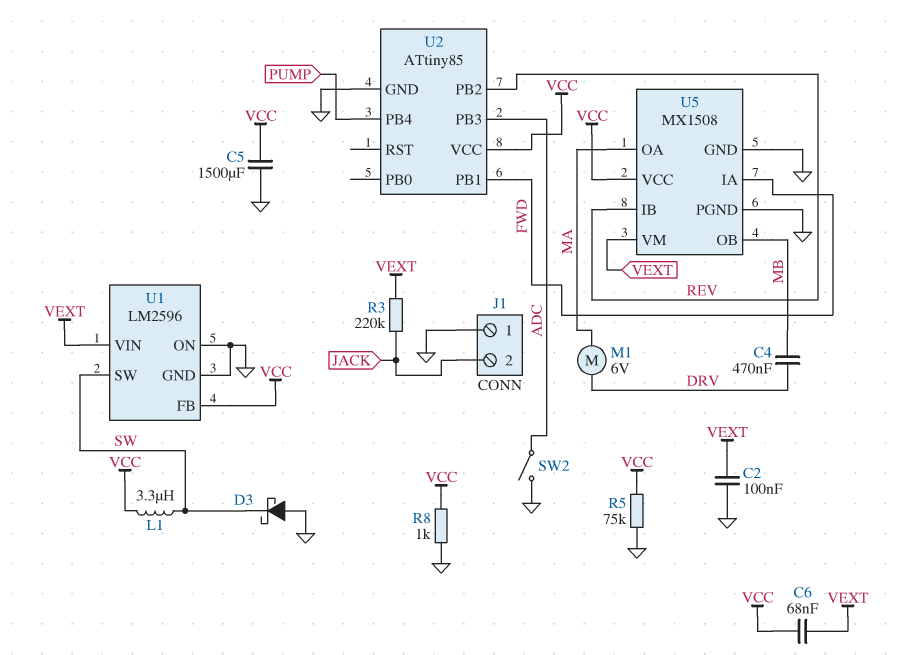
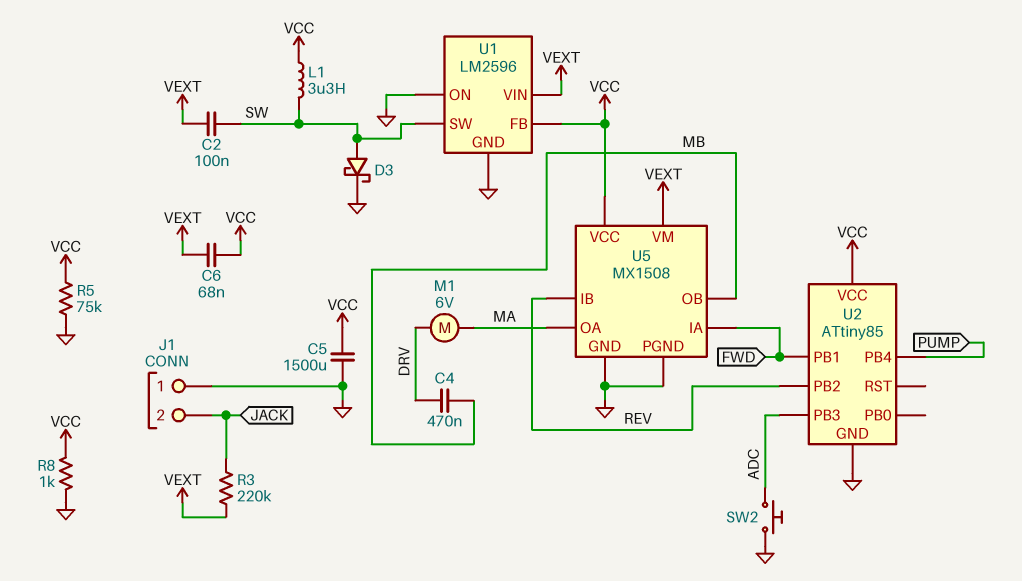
C2: 100nF (GND, VEXT) -> 100nF (SW, VEXT)
D3: schottky (A GND, K SW) -> schottky (A SW, K GND)
SW2: switch (ADC, GND) -> button (ADC, GND)

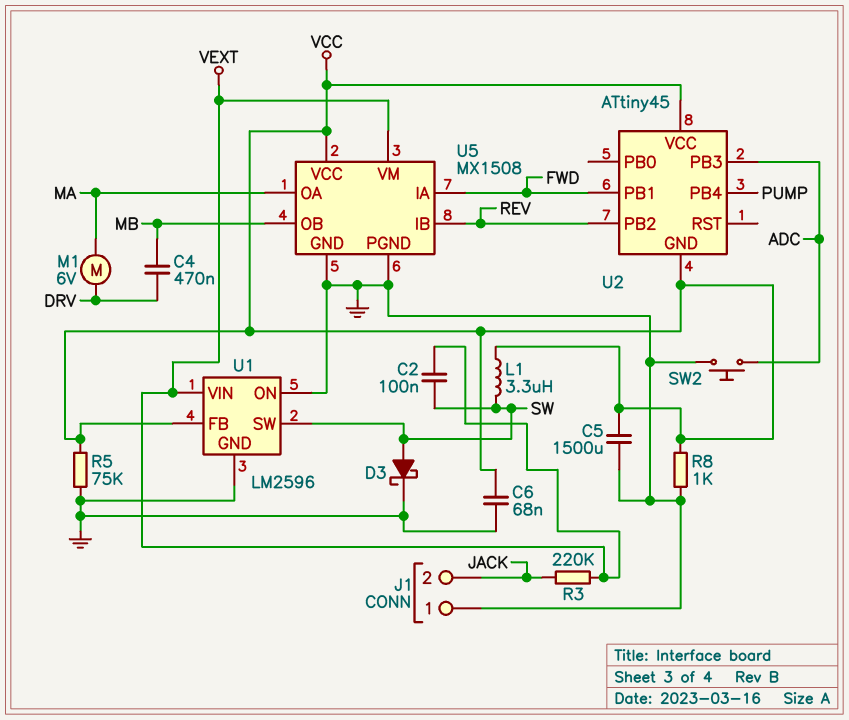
C6: 68nF (VCC, VEXT) -> 68nF (GND, VCC)
U2: ATtiny85 -> ATtiny45
U2 pin GND: GND -> VCC

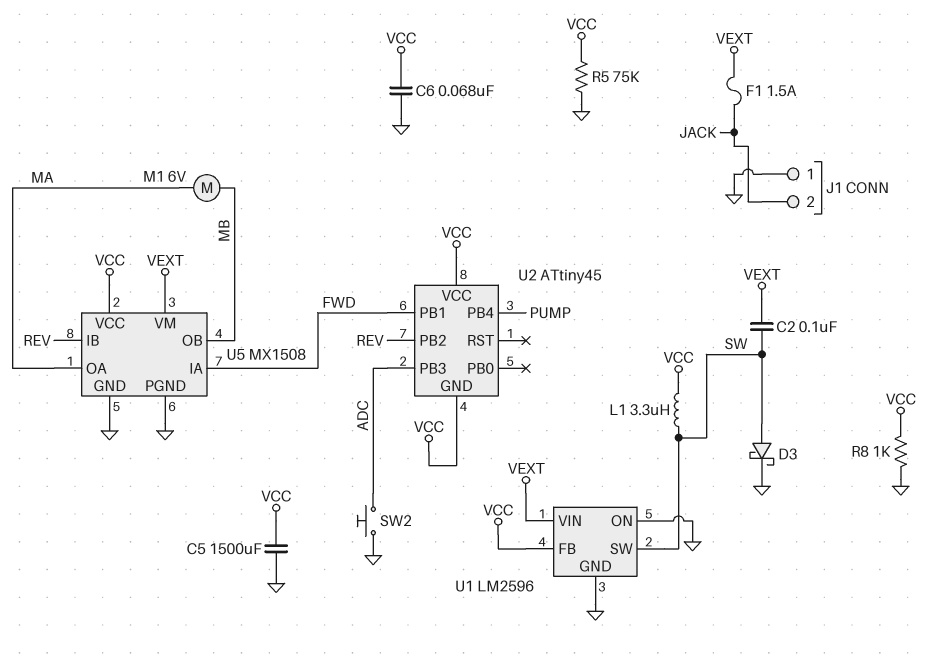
C4: 470nF (DRV, MB) -> none
F1: none -> 1.5A (JACK, VEXT)
M1: motor 6V (DRV, MA) -> motor 6V (MA, MB)
R3: 220k (JACK, VEXT) -> none

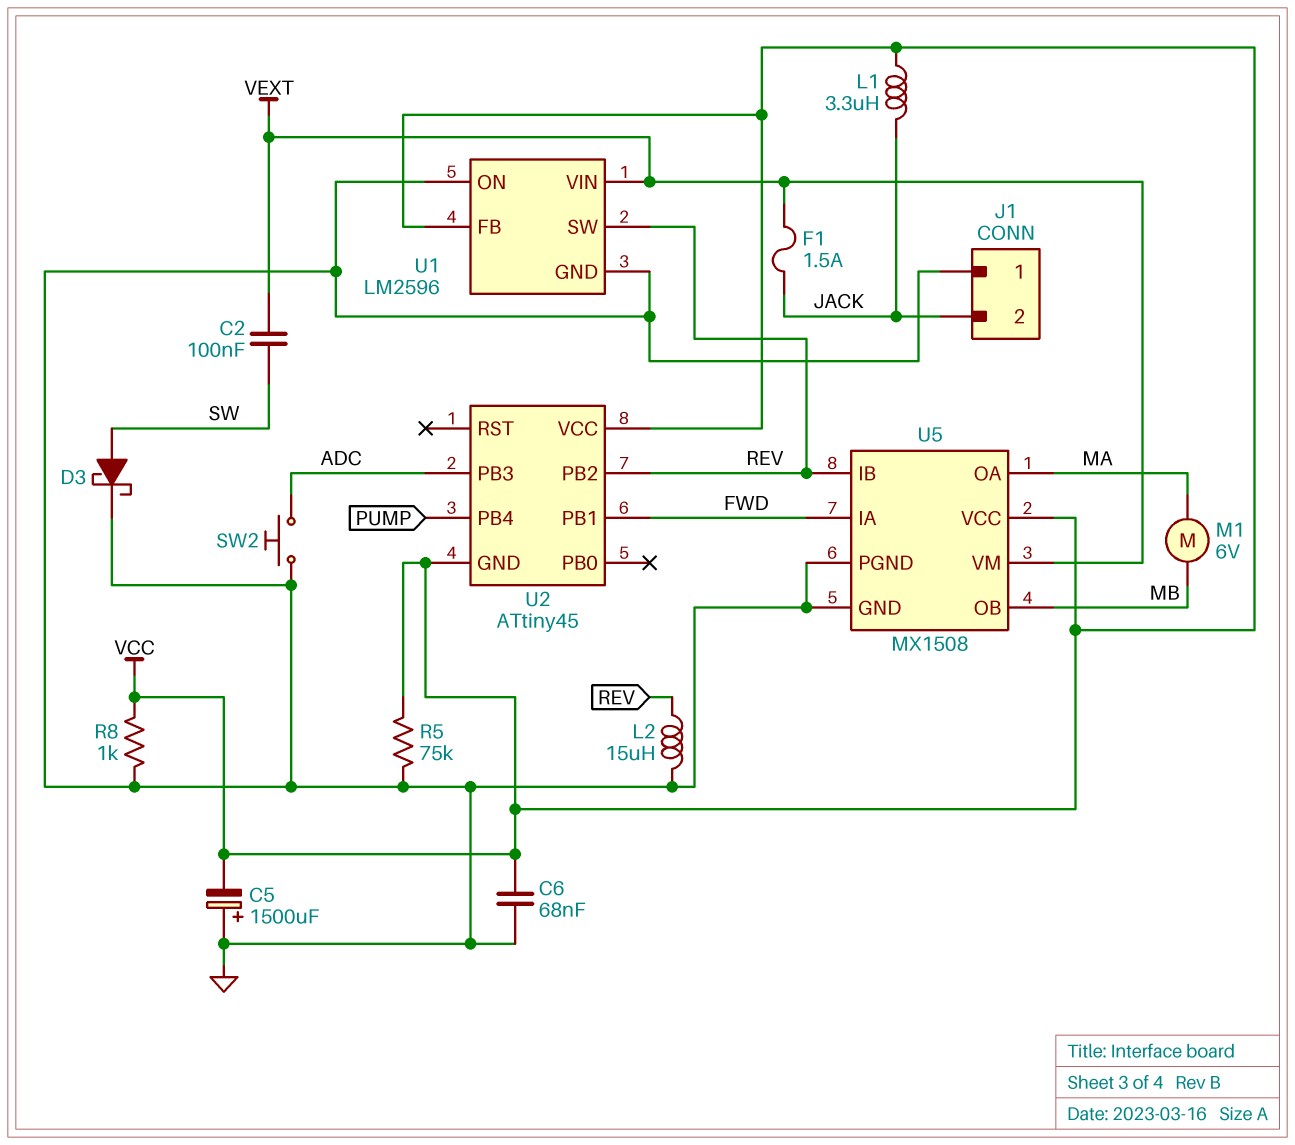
C5: 1500uF (GND, VCC) -> 1500uF (plus GND, minus VCC)
L1: 3.3uH (SW, VCC) -> 3.3uH (JACK, VCC)
L2: none -> 15uH (GND, REV)
U1 pin SW: SW -> REV

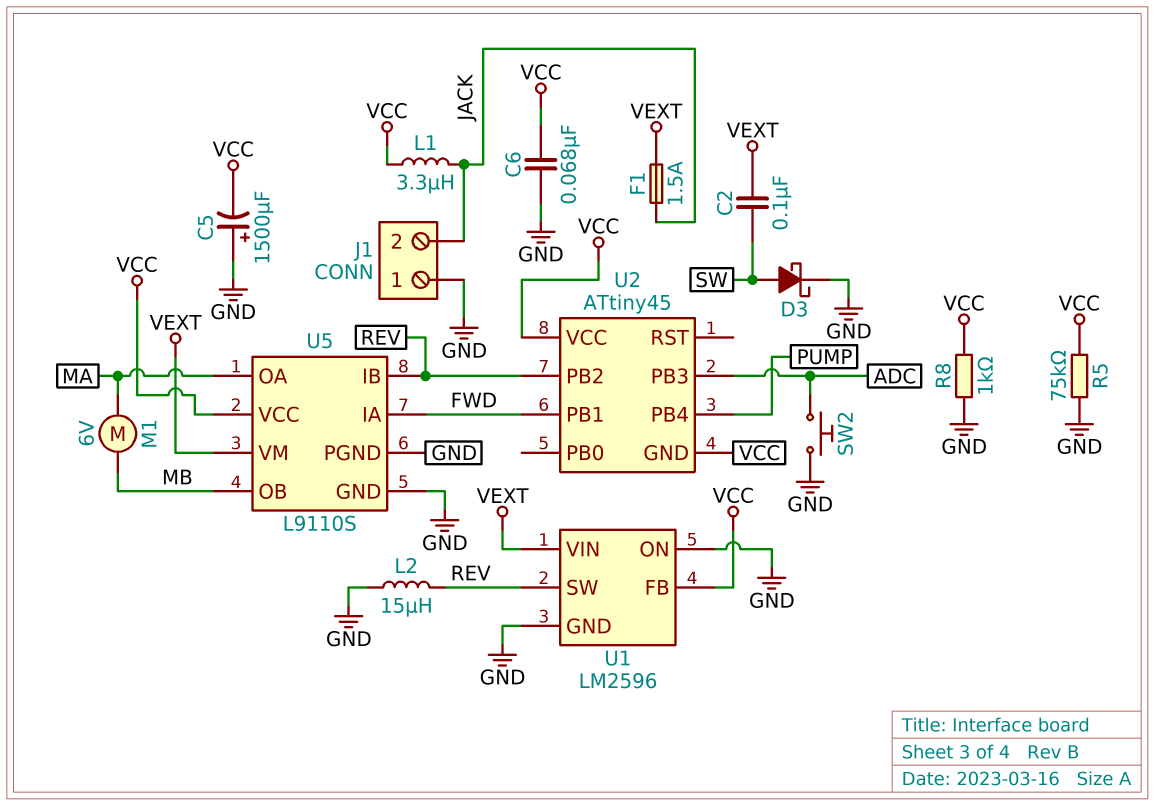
U5: MX1508 -> L9110S

